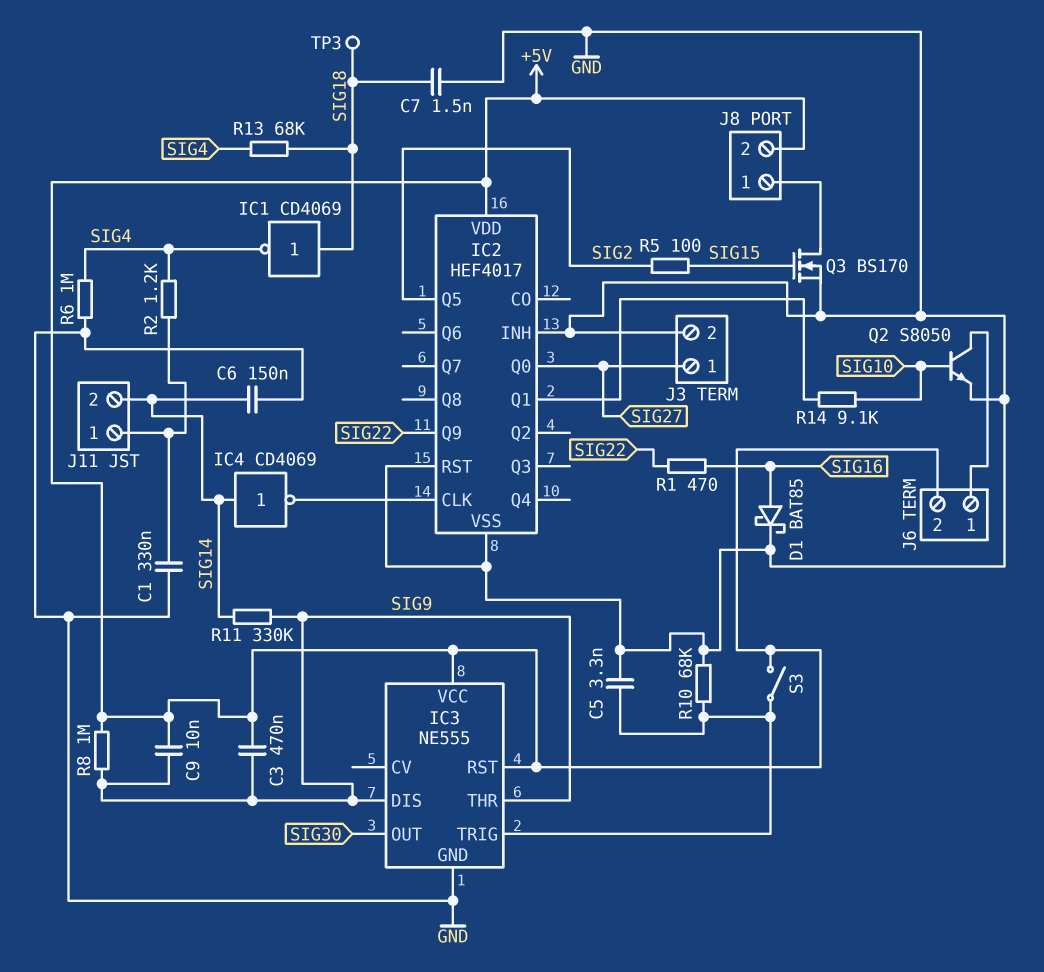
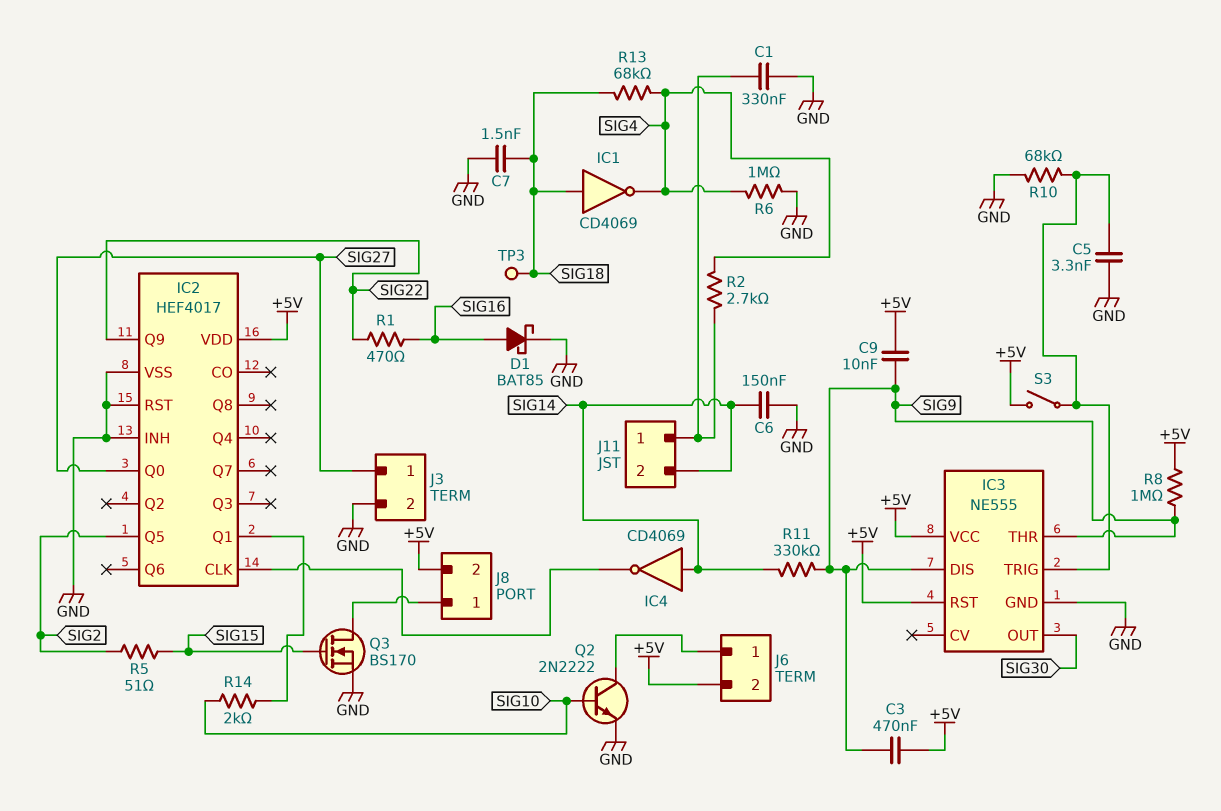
Q2: NPN S8050 (B SIG10, C J6/1, E GND) -> NPN 2N2222 (B SIG10, C J6/1, E GND)
R2: 1.2k (J11/1, SIG4) -> 2.7k (J11/1, SIG4)
R5: 100 (SIG2, SIG15) -> 51 (SIG2, SIG15)
R14: 9.1k (IC2/Q1, SIG10) -> 2k (IC2/Q1, SIG10)

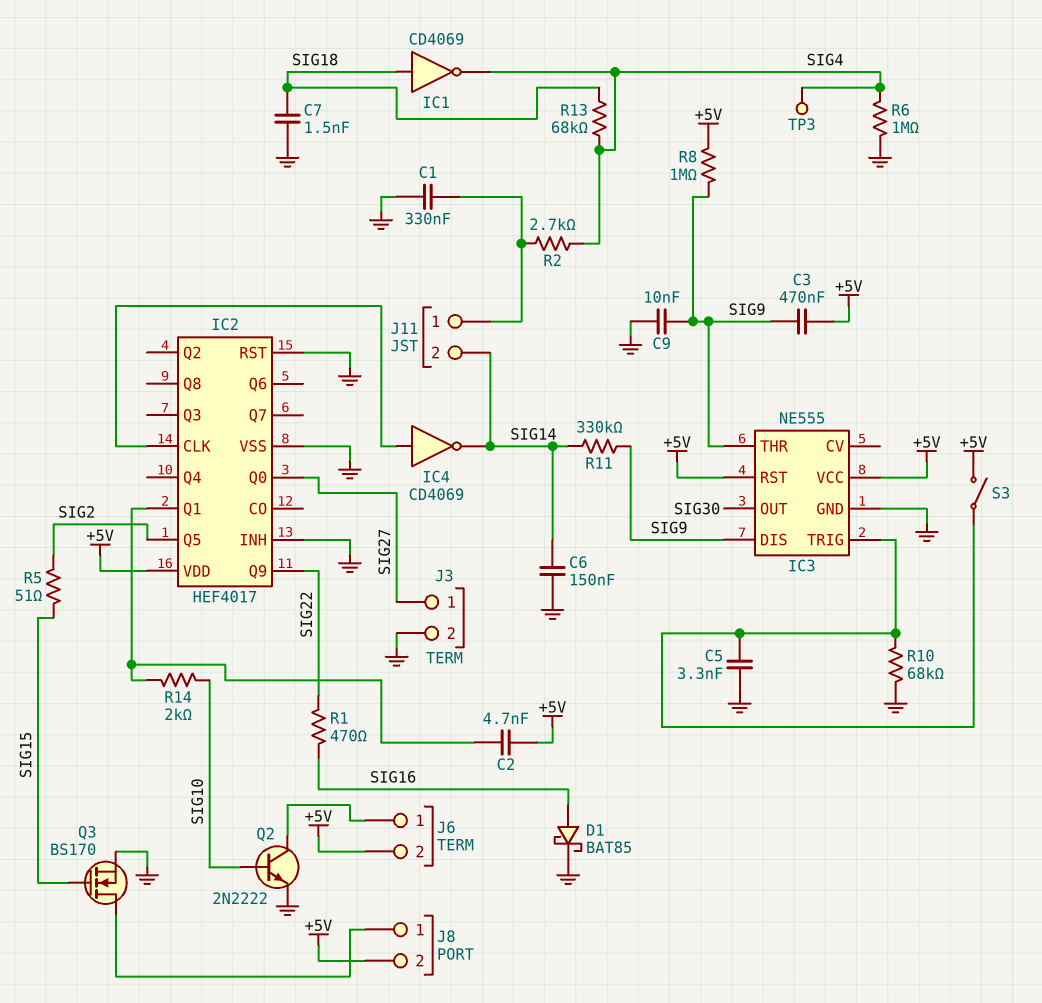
C2: none -> 4.7nF (+5V, IC2/Q1)
C9: 10nF (+5V, SIG9) -> 10nF (GND, SIG9)
IC4: NOT CD4069 (in SIG14, out IC2/CLK) -> NOT CD4069 (in IC2/CLK, out SIG14)
TP3: test point (SIG18) -> test point (SIG4)

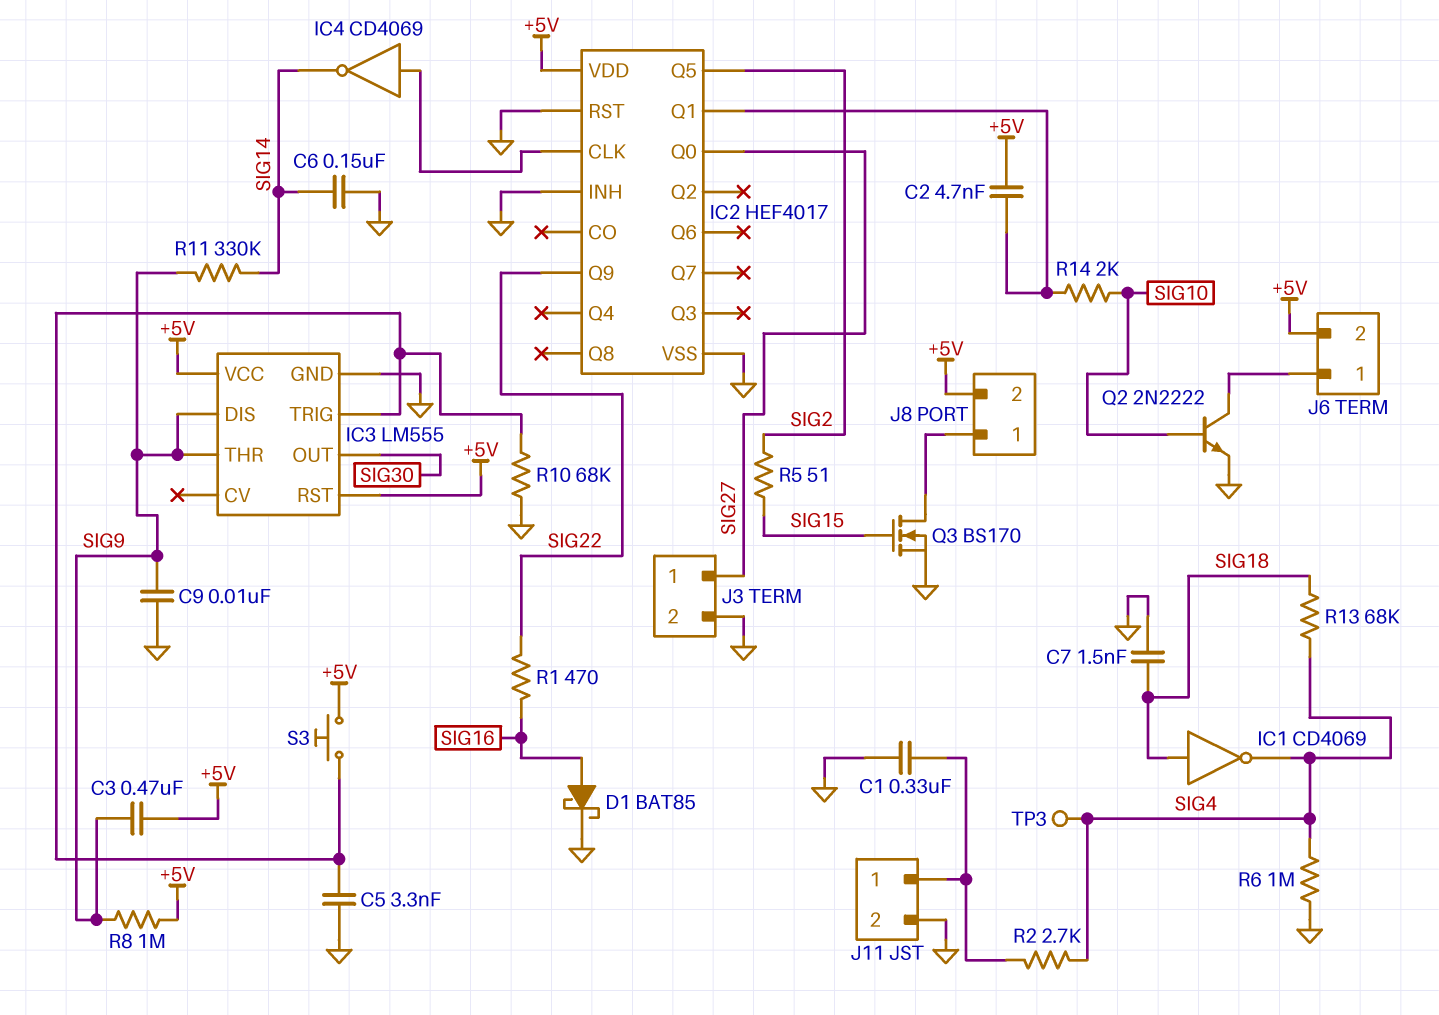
IC3: NE555 -> LM555
J11 pin 2: SIG14 -> GND
S3: switch (+5V, IC3/TRIG) -> button (+5V, IC3/TRIG)

